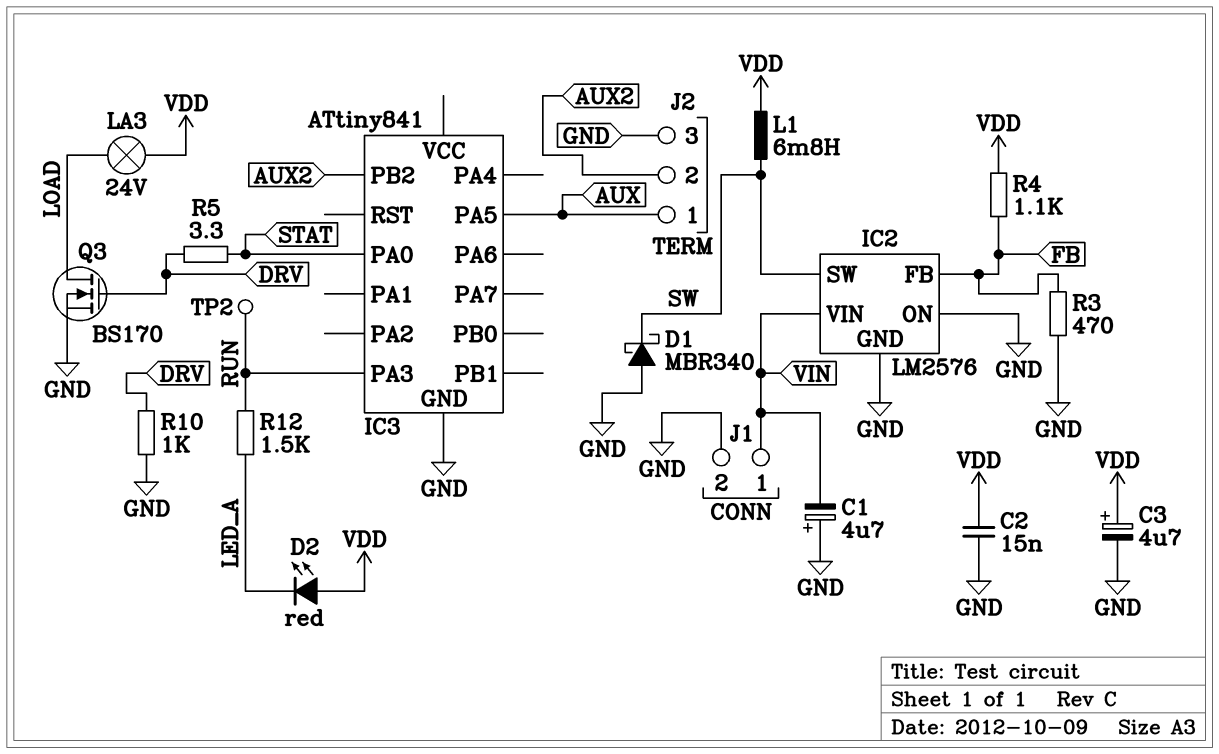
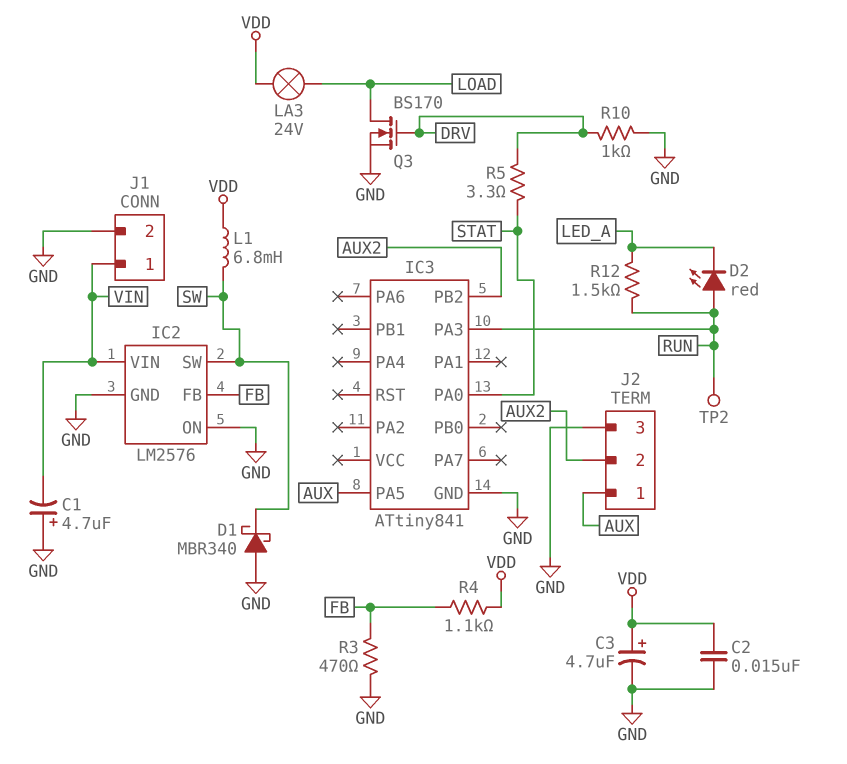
D2: LED red (A VDD, K LED_A) -> LED red (A RUN, K LED_A)

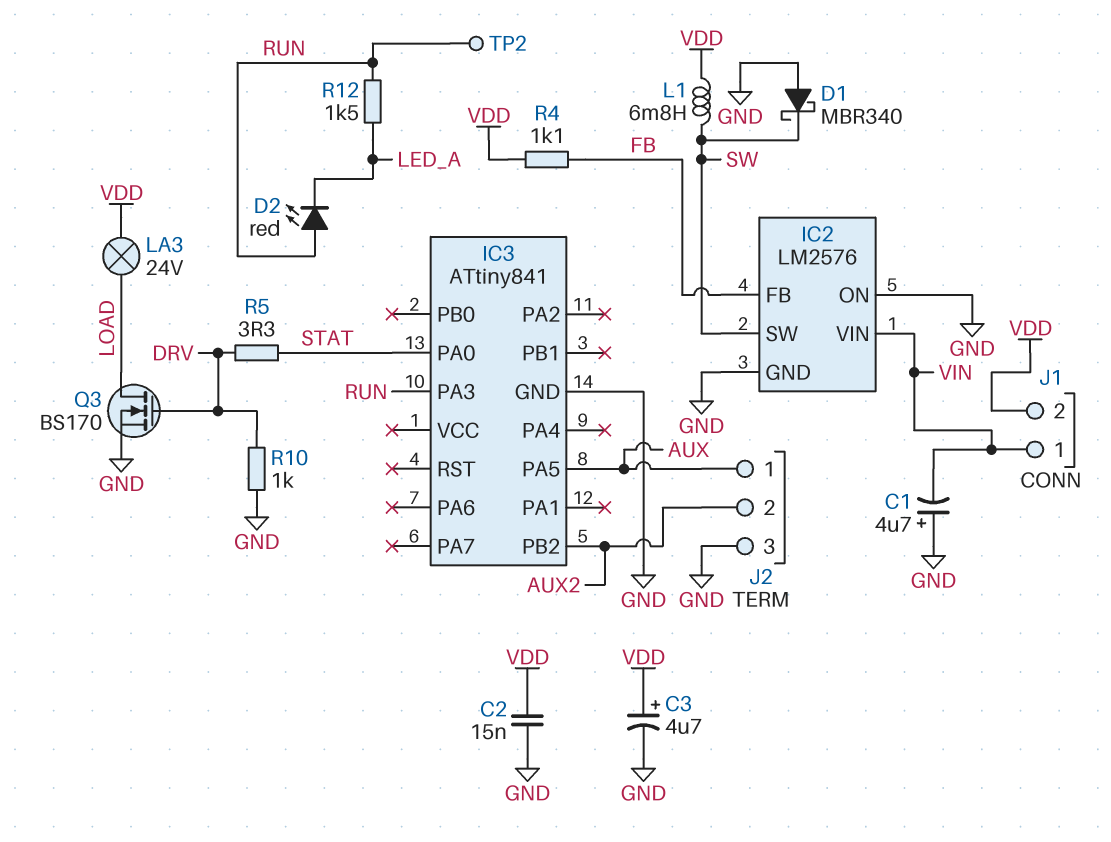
J1 pin 2: GND -> VDD
R3: 470 (FB, GND) -> none

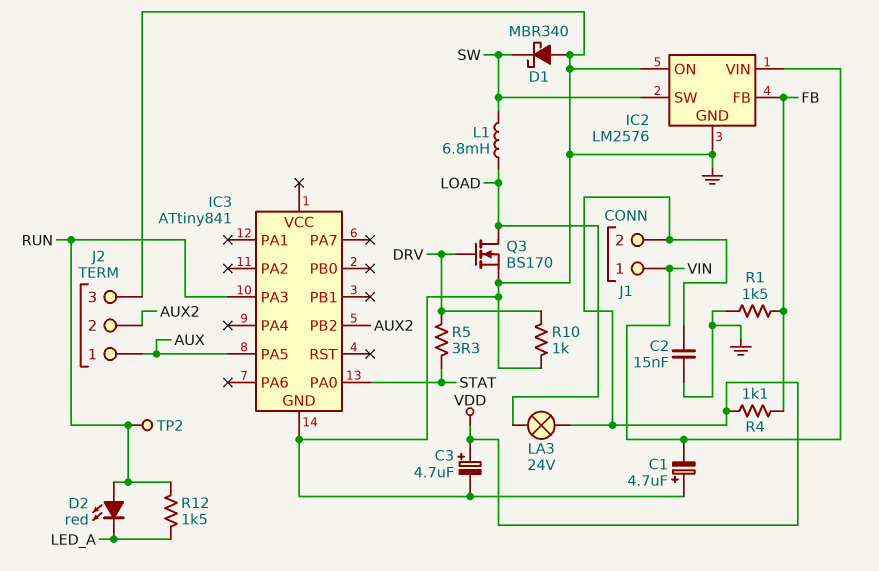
L1: 6.8mH (SW, VDD) -> 6.8mH (LOAD, SW)
R1: none -> 1.5k (FB, GND)

